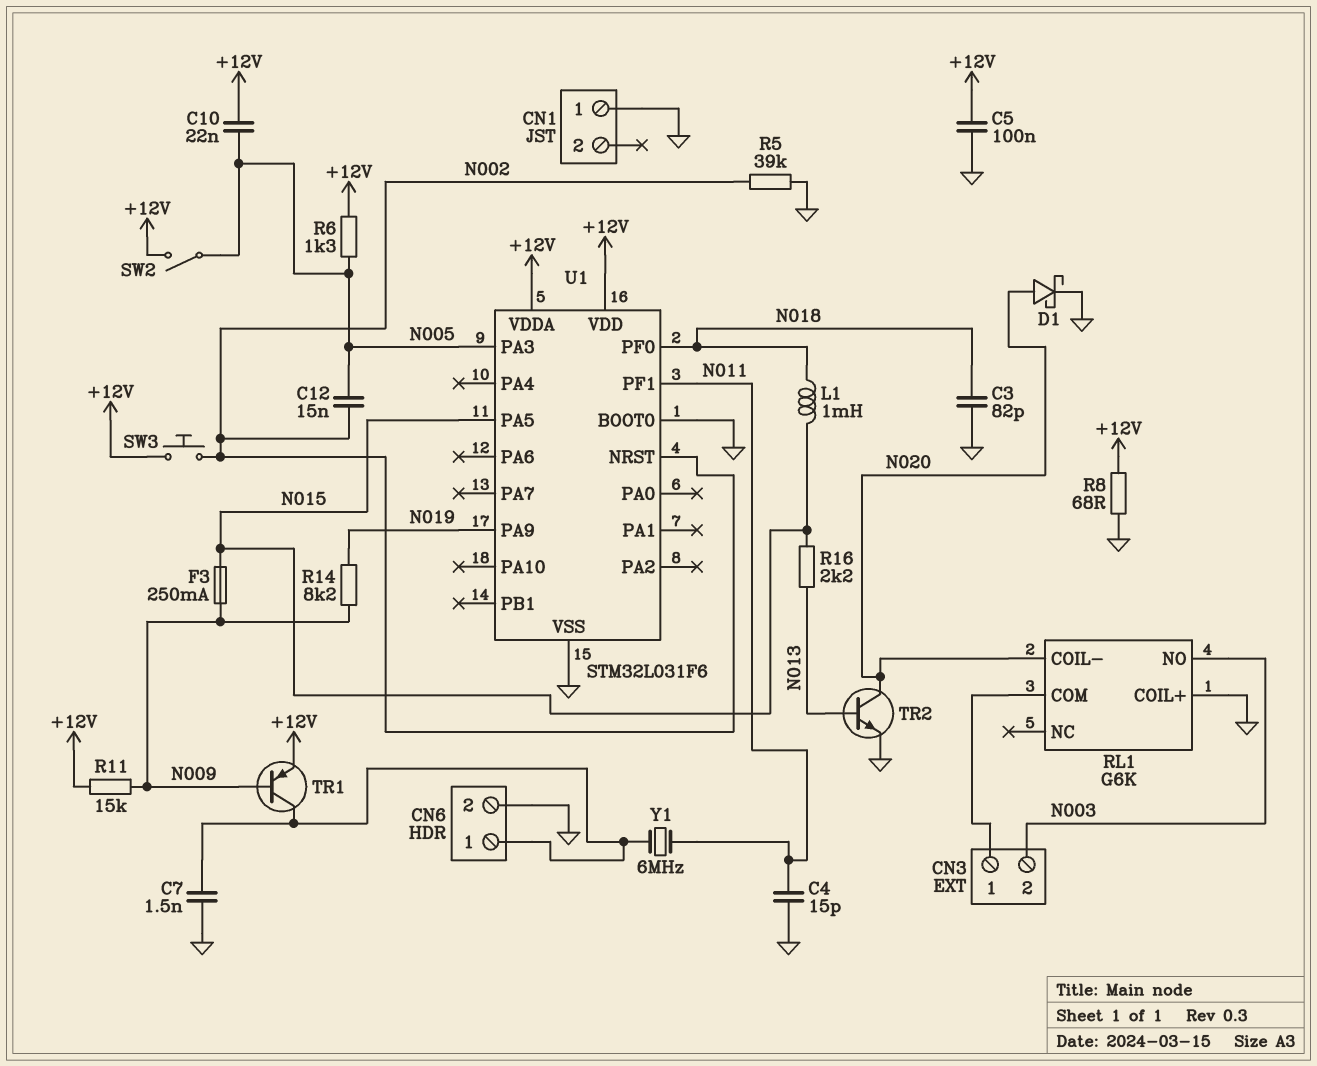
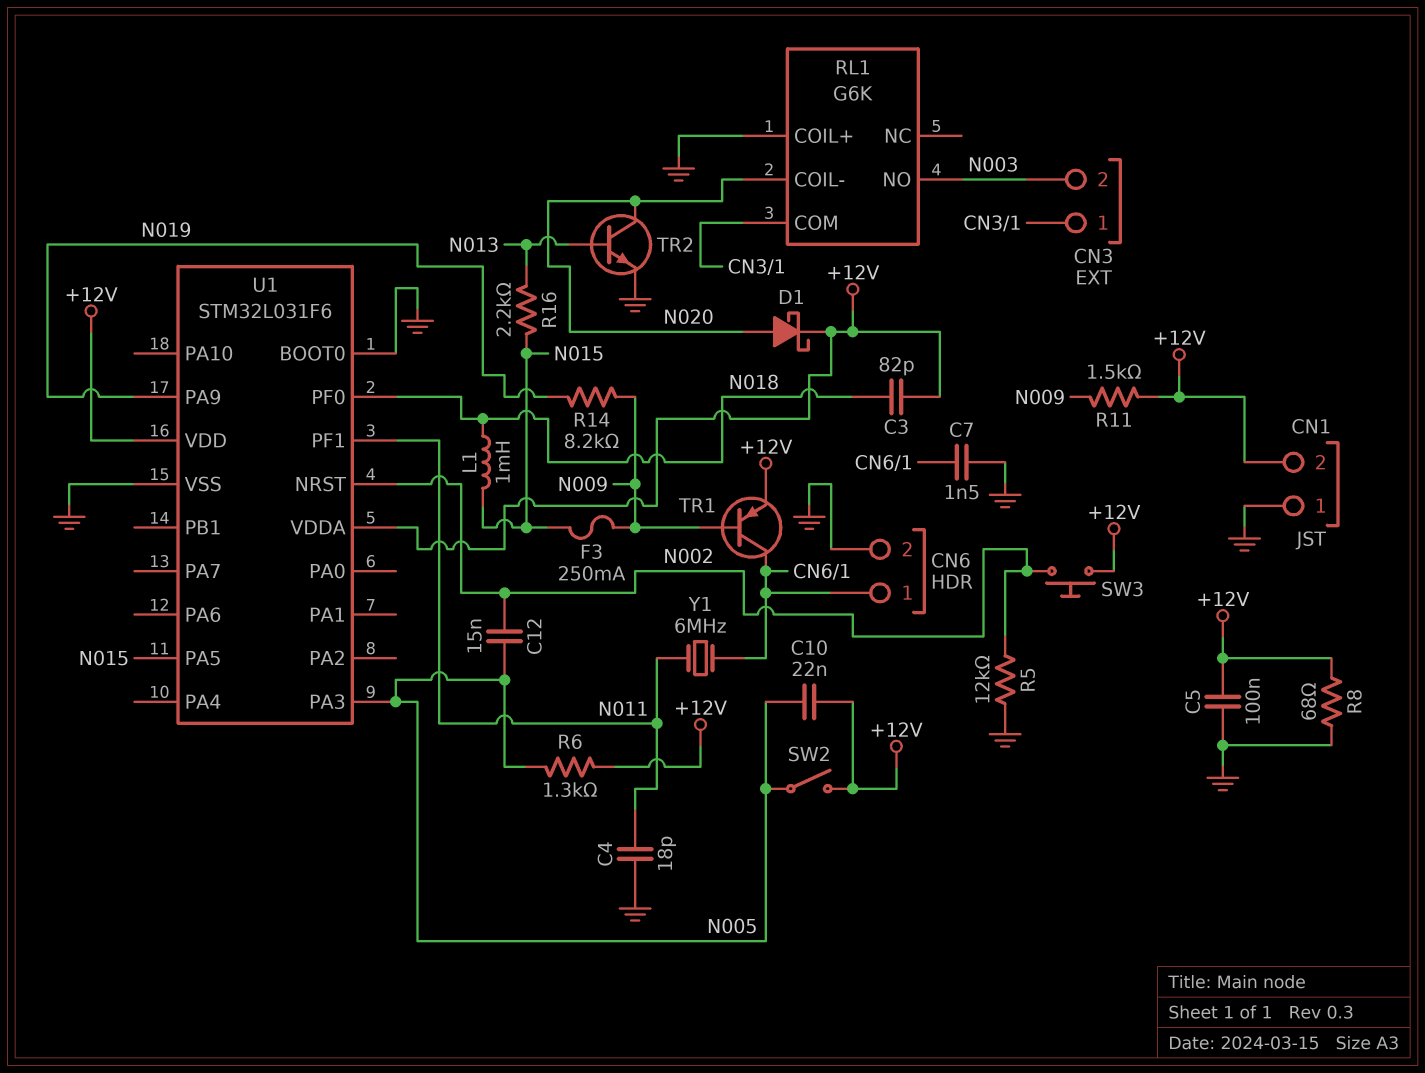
C3: 82pF (GND, N018) -> 82pF (+12V, N018)
C4: 15pF (GND, N011) -> 18pF (GND, N011)
CN1 pin 2: none -> +12V
D1: schottky (A N020, K GND) -> schottky (A N020, K +12V)
R5: 39k (GND, N002) -> 12k (GND, N002)
R11: 15k (+12V, N009) -> 1.5k (+12V, N009)

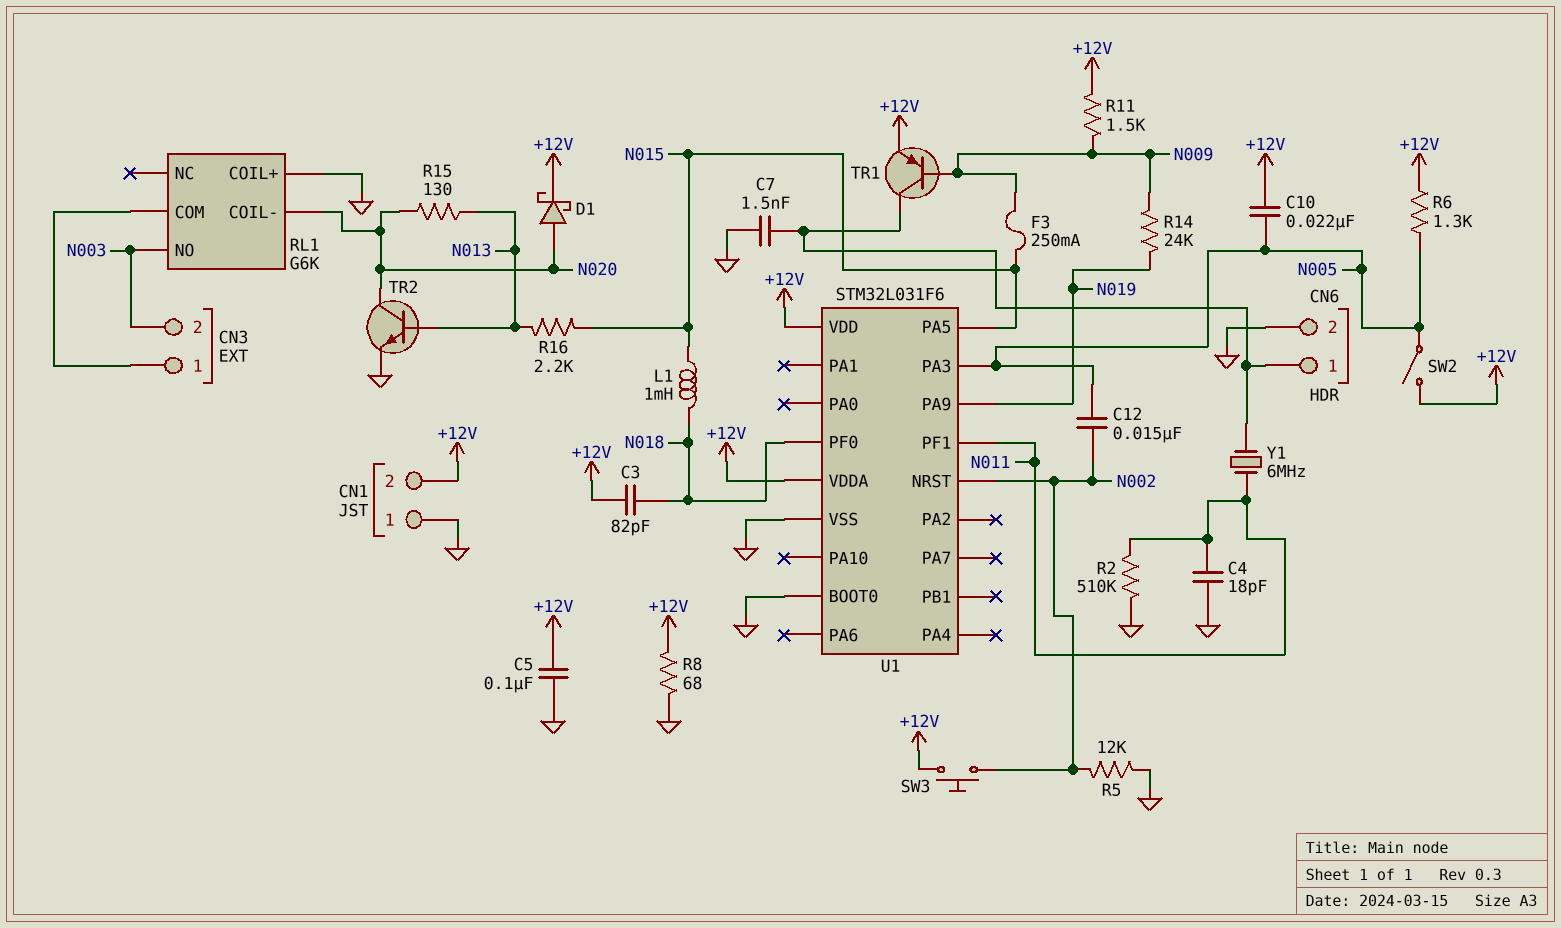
R2: none -> 510k (GND, N011)
R14: 8.2k (N009, N019) -> 24k (N009, N019)
R15: none -> 130 (N013, N020)

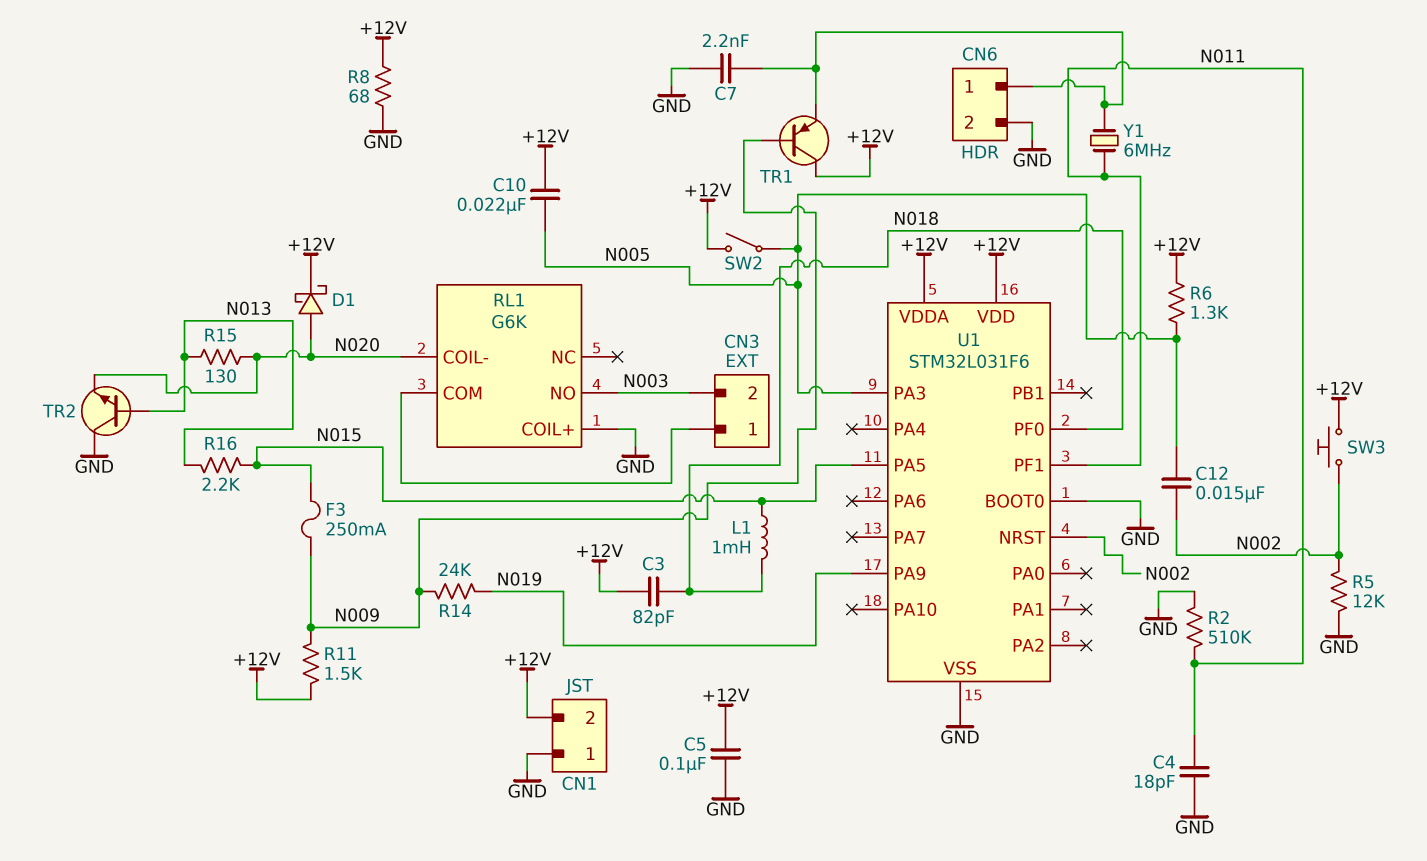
C7: 1.5nF (CN6/1, GND) -> 2.2nF (CN6/1, GND)
TR1: PNP (B N009, C CN6/1, E +12V) -> PNP (B N009, C +12V, E CN6/1)
TR2: NPN (B N013, C N020, E GND) -> NPN (B N013, C GND, E N020)

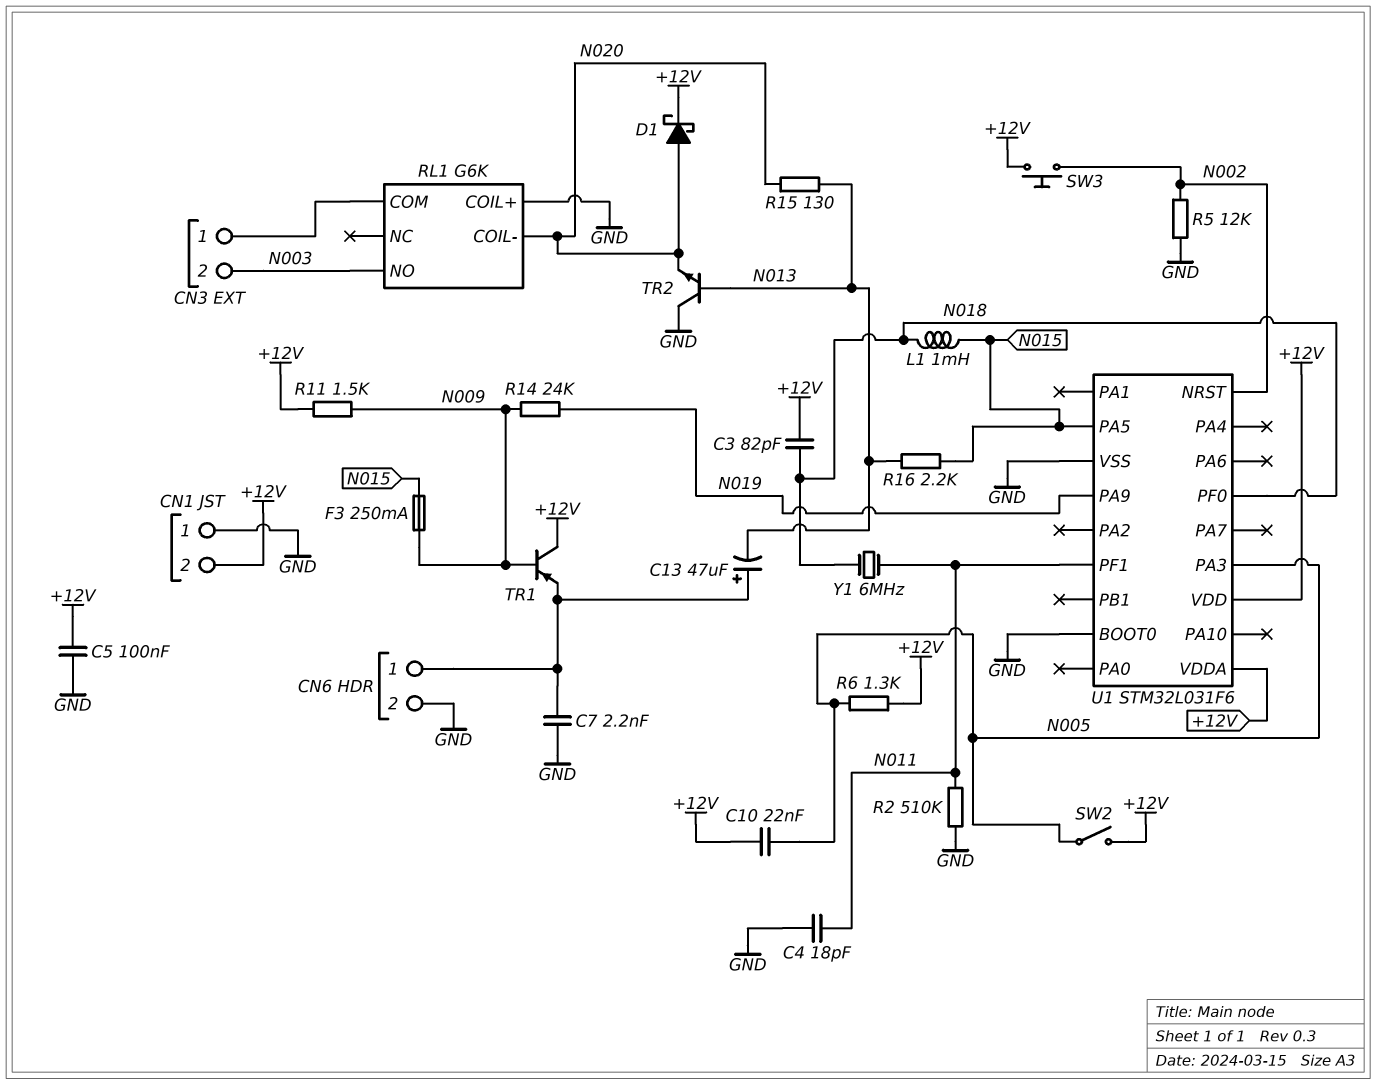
C12: 15nF (N002, N005) -> none
C13: none -> 47uF (plus CN6/1, minus N013)
R8: 68 (+12V, GND) -> none
Y1: 6MHz (CN6/1, N011) -> 6MHz (N011, N018)

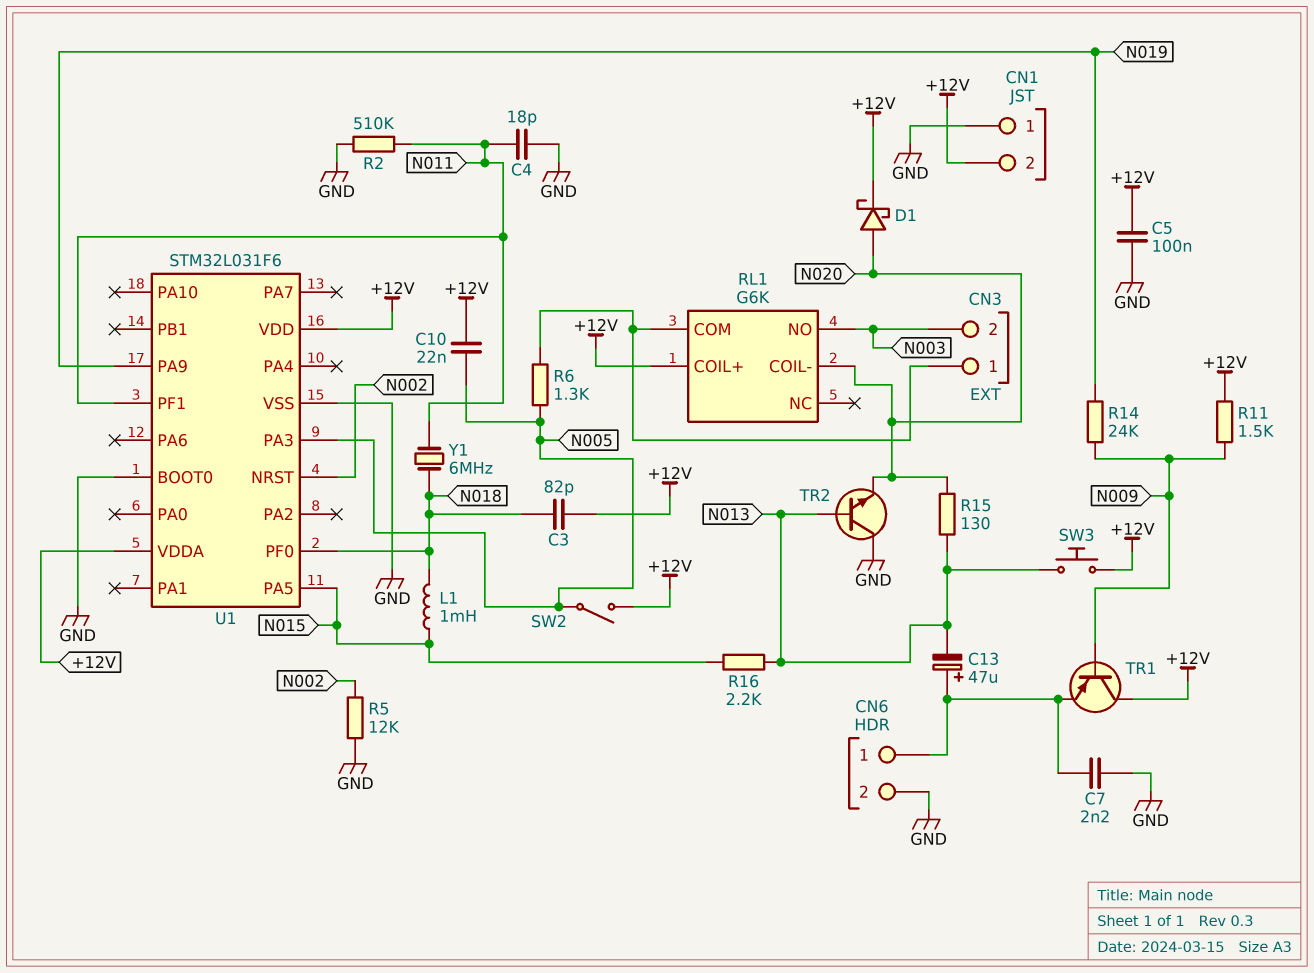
F3: 250mA (N009, N015) -> none
R6: 1.3k (+12V, N005) -> 1.3k (CN3/1, N005)
RL1 pin COIL+: GND -> +12V
SW3: button (+12V, N002) -> button (+12V, N013)

